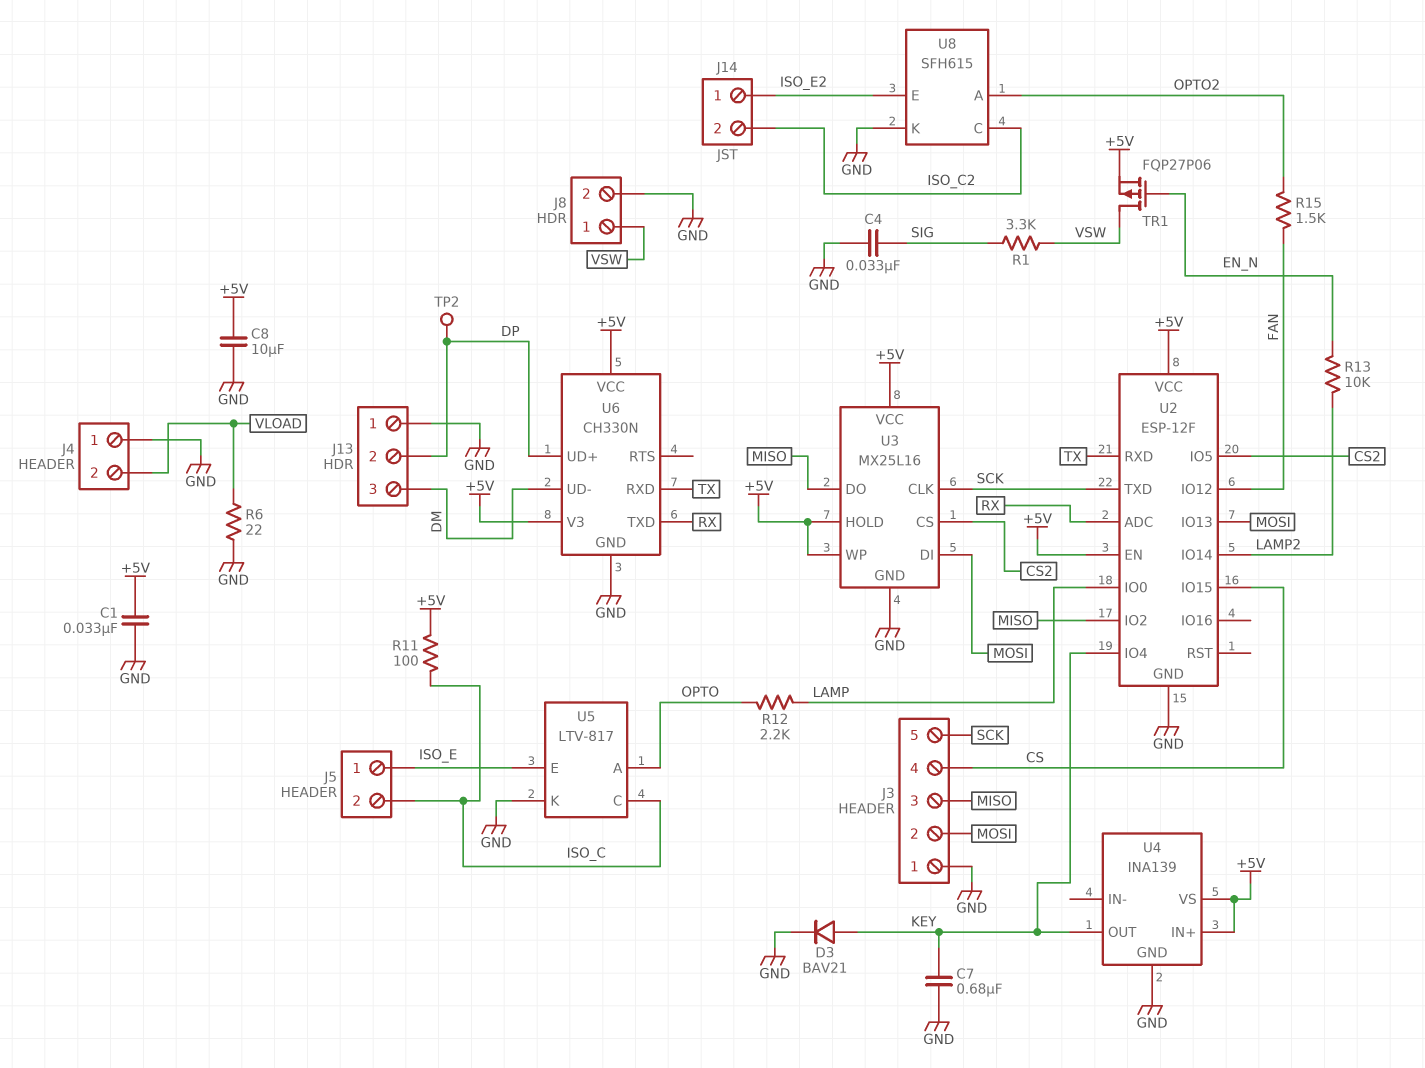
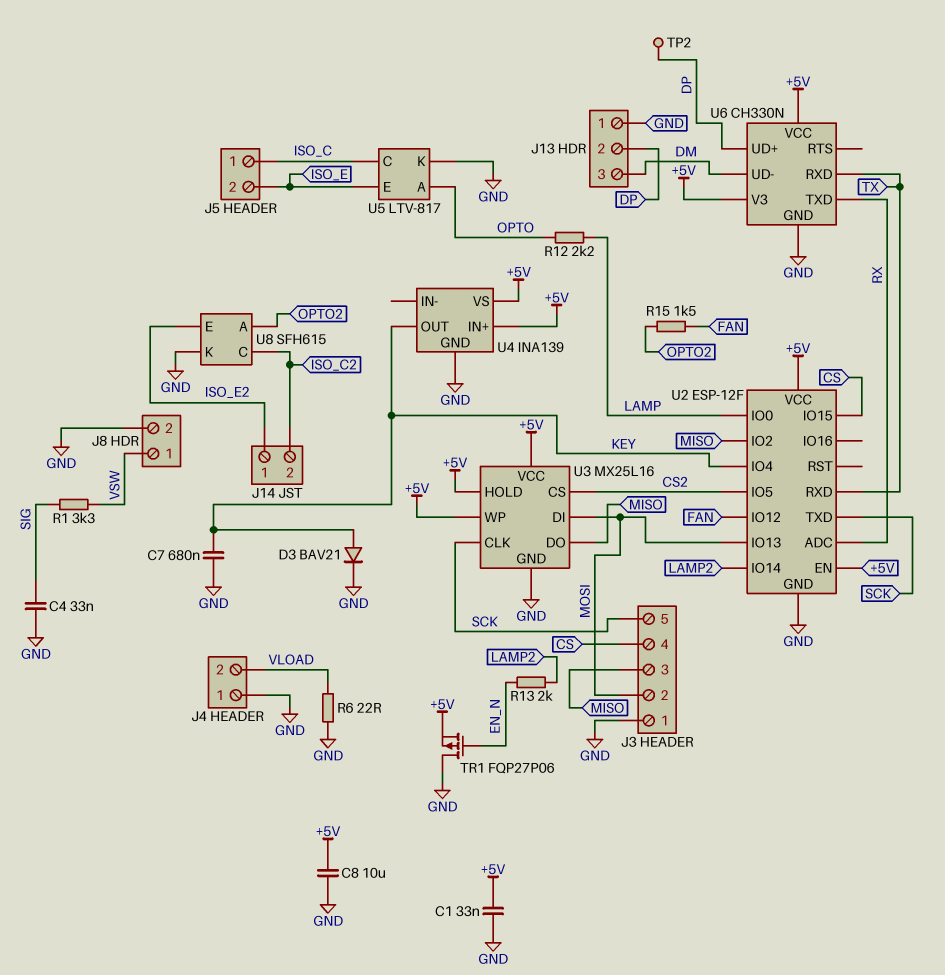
J5 pin 1: ISO_E -> ISO_C
J5 pin 2: ISO_C -> ISO_E
R11: 100 (+5V, ISO_C) -> none
R13: 10k (EN_N, LAMP2) -> 2k (EN_N, LAMP2)
TR1: PMOS FQP27P06 (G EN_N, D VSW, S +5V) -> PMOS FQP27P06 (G EN_N, D GND, S +5V)

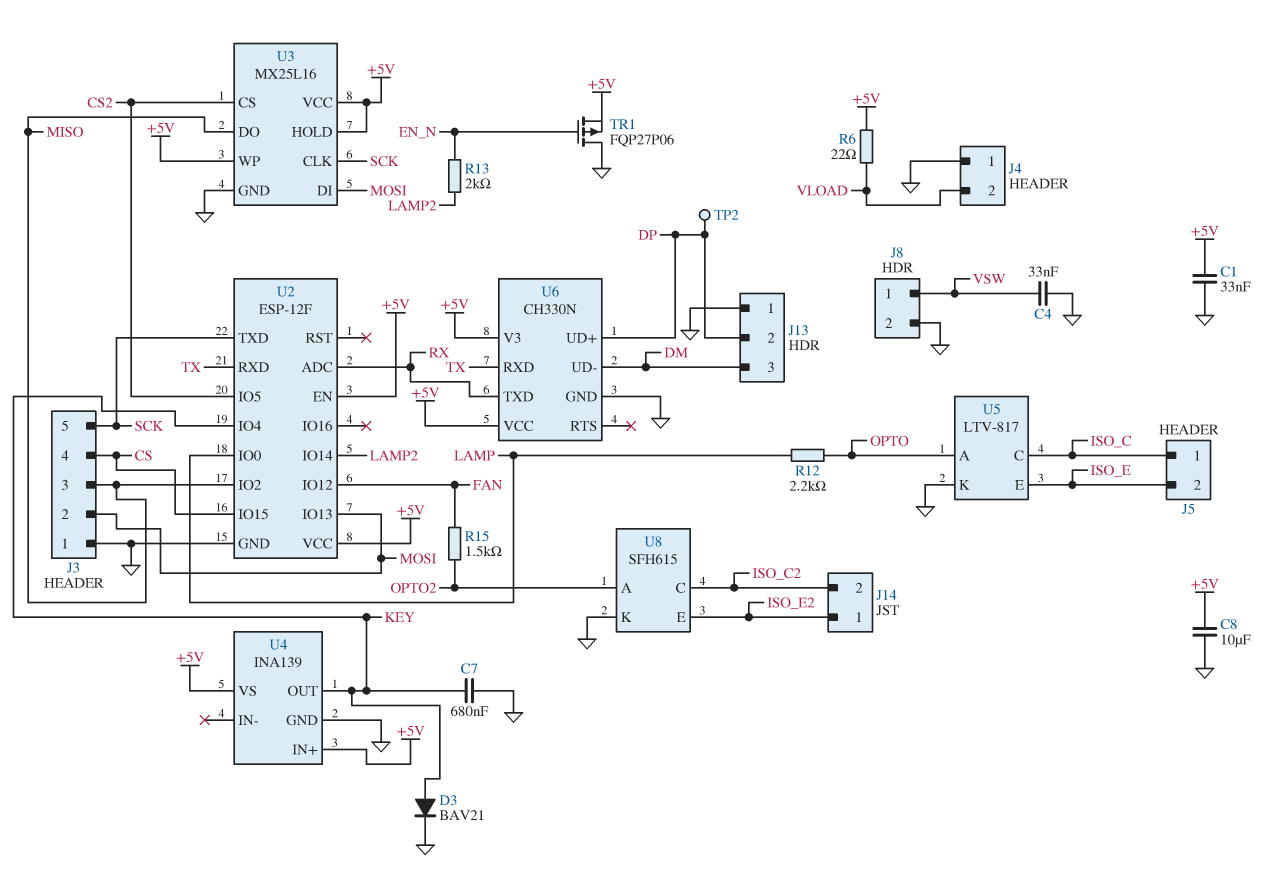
C4: 33nF (GND, SIG) -> 33nF (GND, VSW)
R1: 3.3k (SIG, VSW) -> none
R6: 22 (GND, VLOAD) -> 22 (+5V, VLOAD)

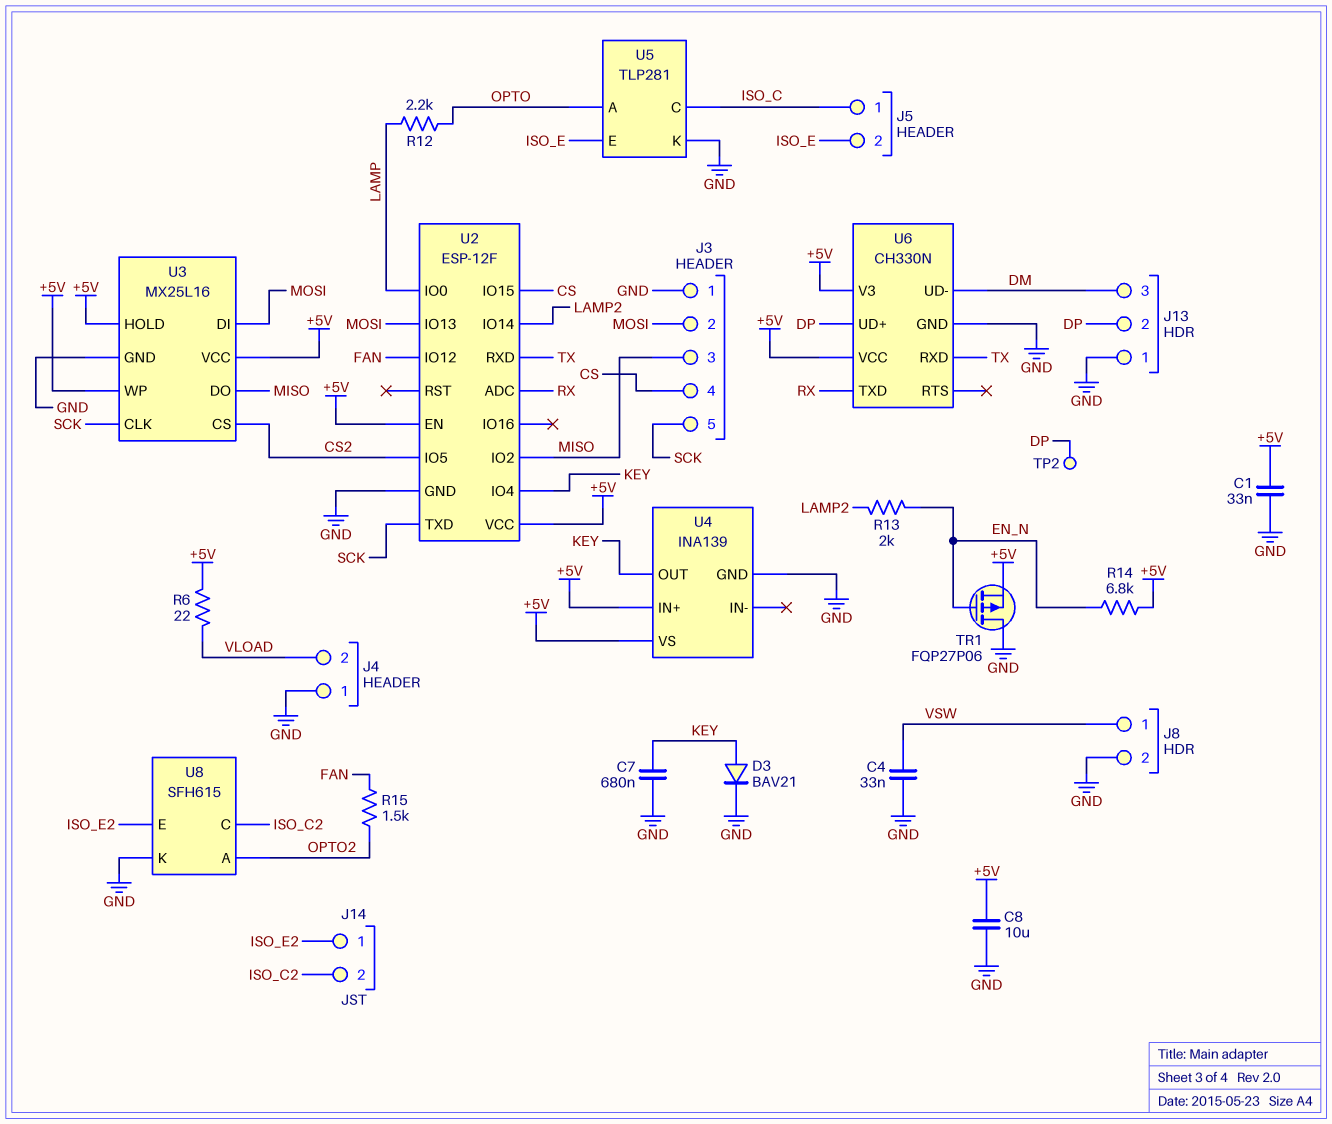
R14: none -> 6.8k (+5V, EN_N)
U5: LTV-817 -> TLP281

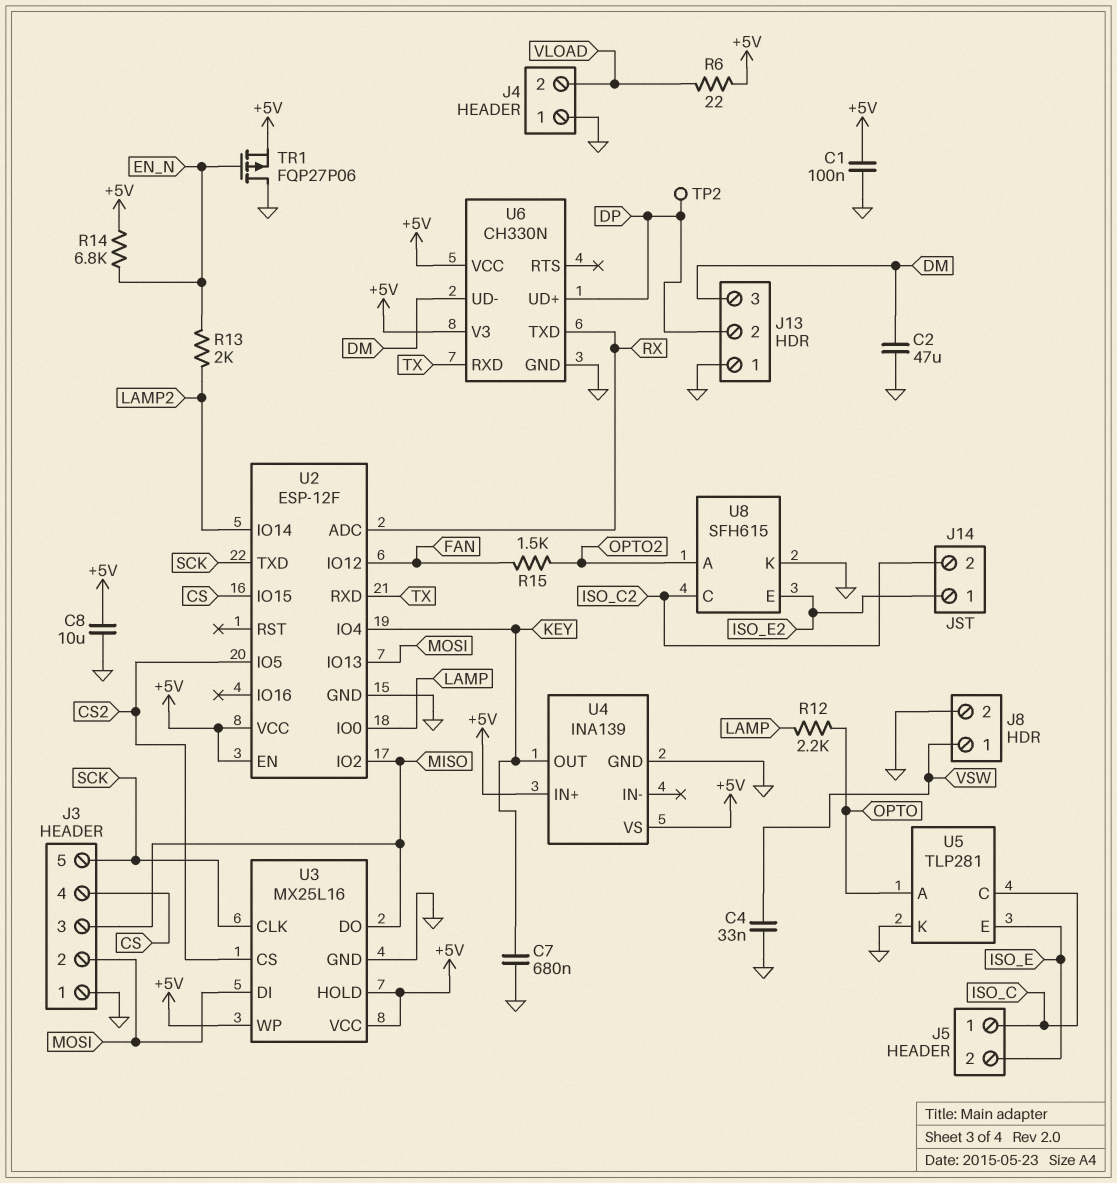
C1: 33nF (+5V, GND) -> 100nF (+5V, GND)
C2: none -> 47uF (DM, GND)
D3: diode BAV21 (A KEY, K GND) -> none

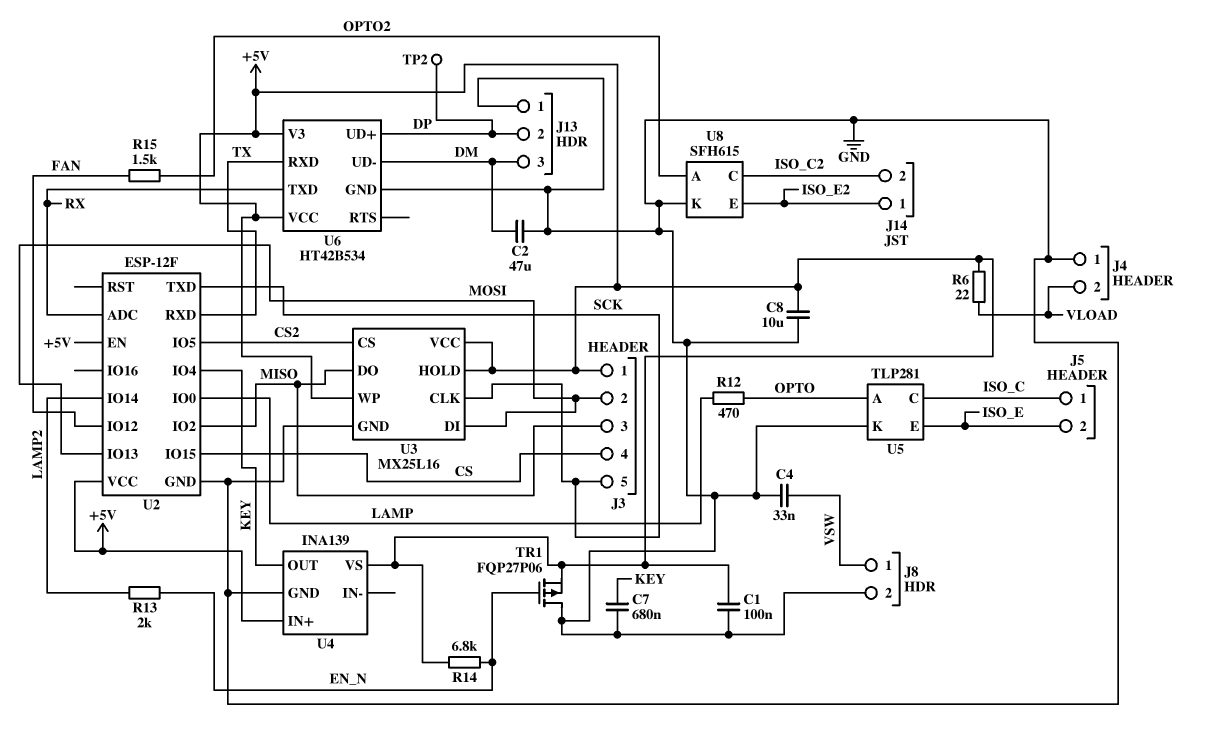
J3 pin 1: GND -> +5V
R12: 2.2k (LAMP, OPTO) -> 470 (LAMP, OPTO)
U6: CH330N -> HT42B534

